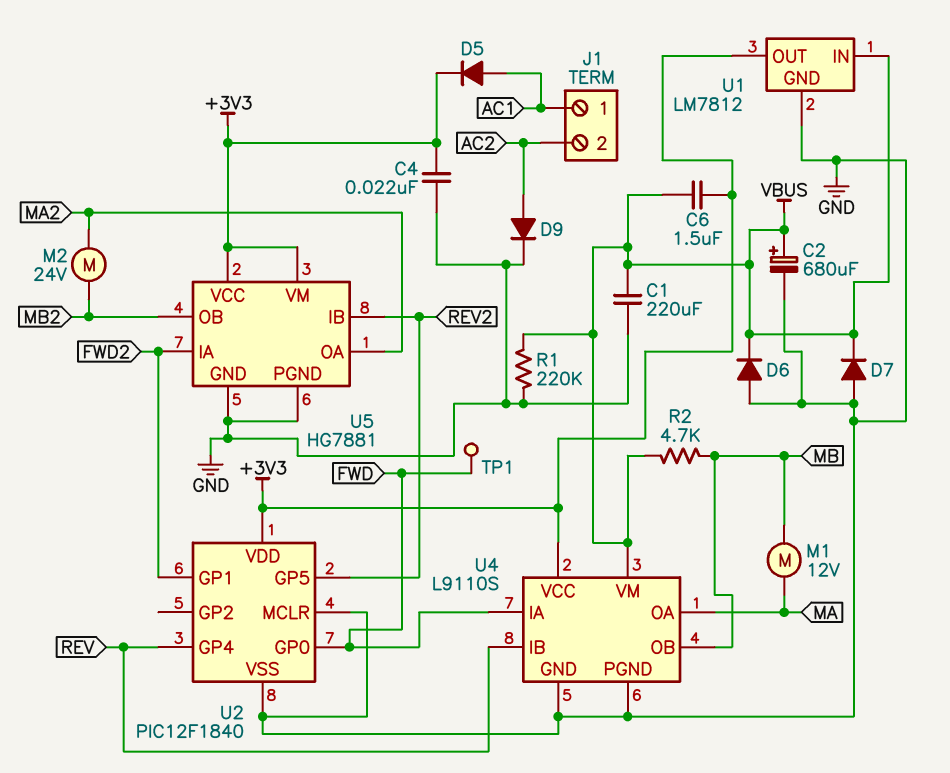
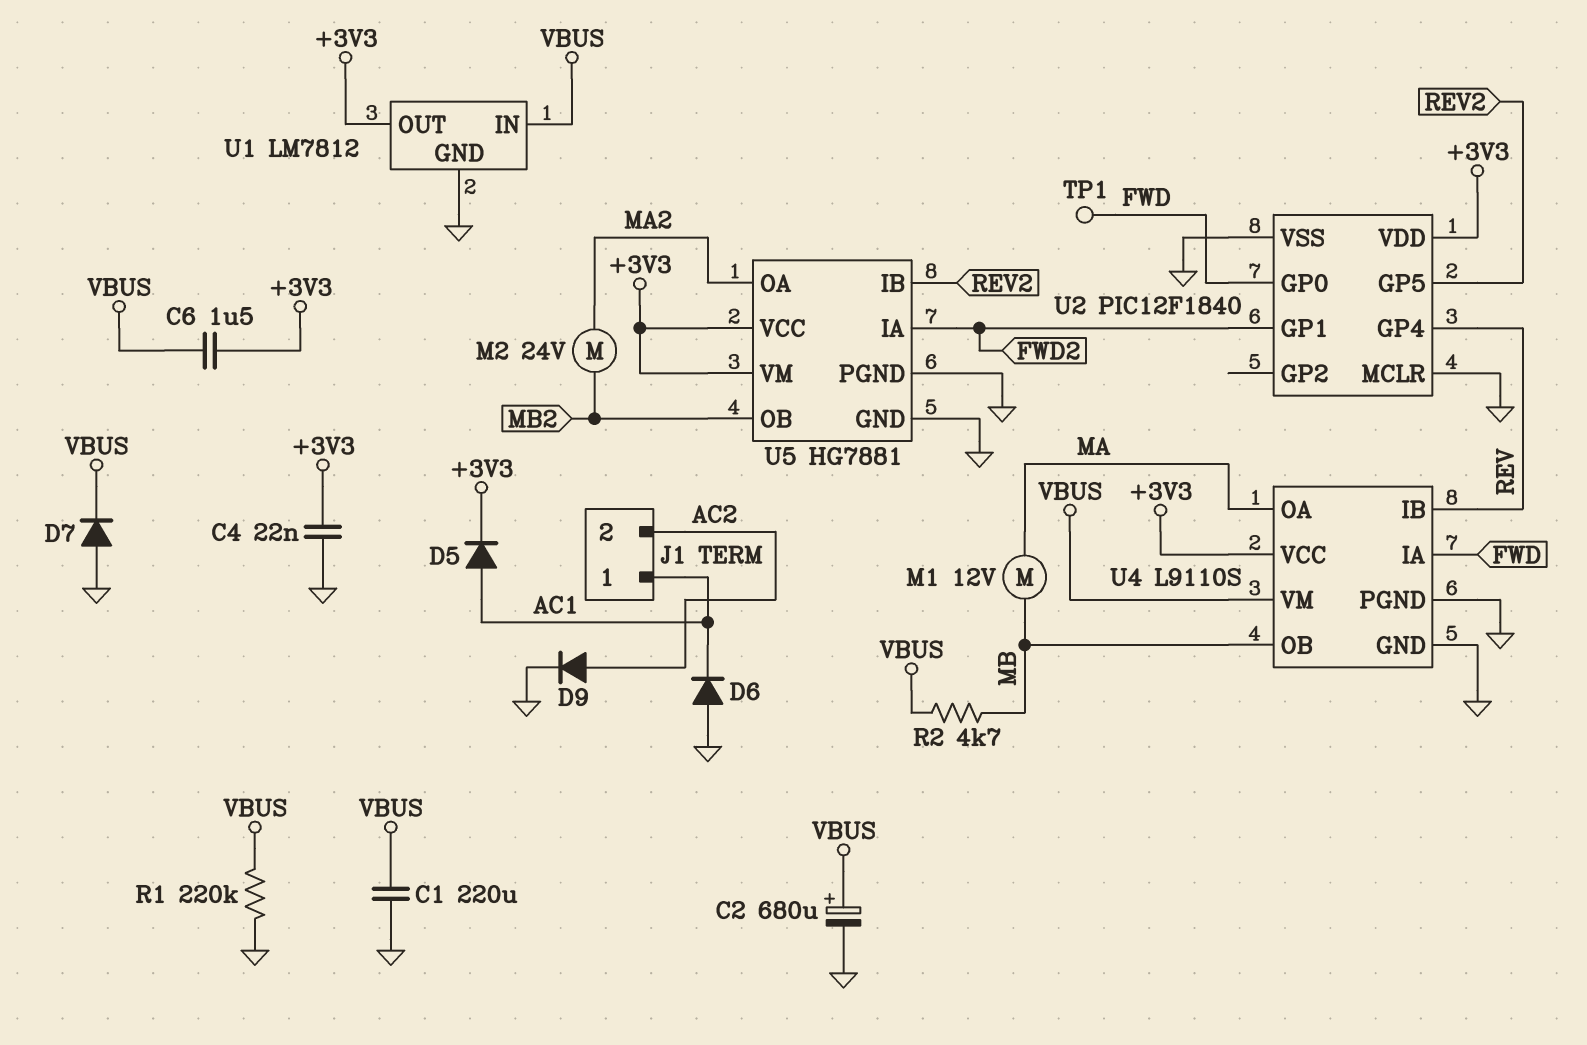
D6: diode (A GND, K VBUS) -> diode (A GND, K AC1)

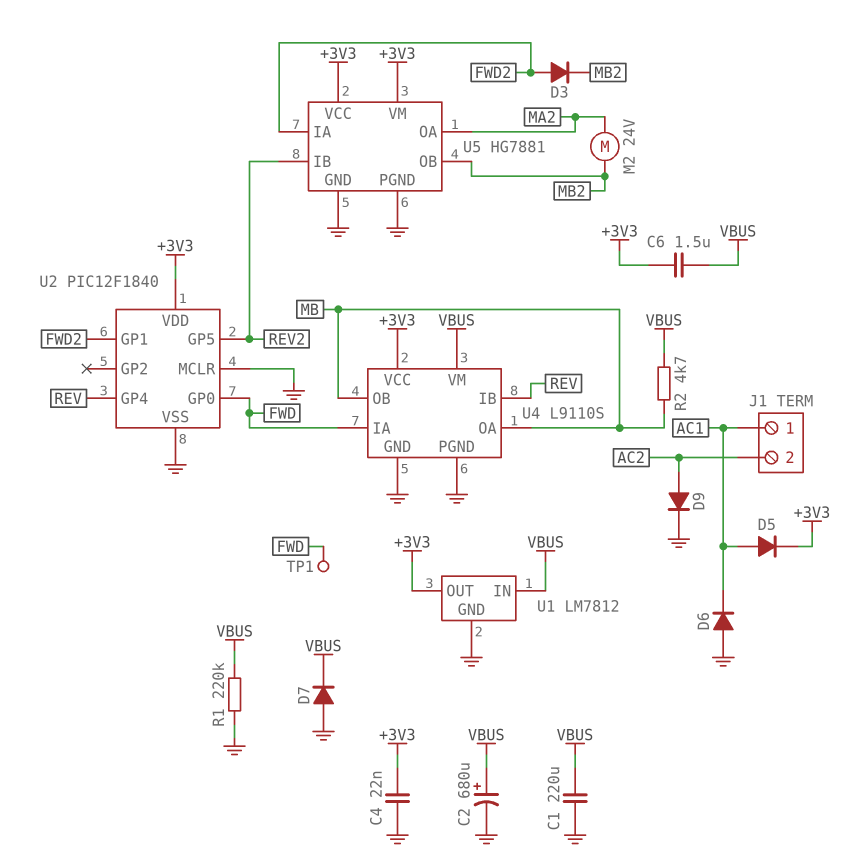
D3: none -> diode (A FWD2, K MB2)
M1: motor 12V (MA, MB) -> none
U4 pin OA: MA -> MB

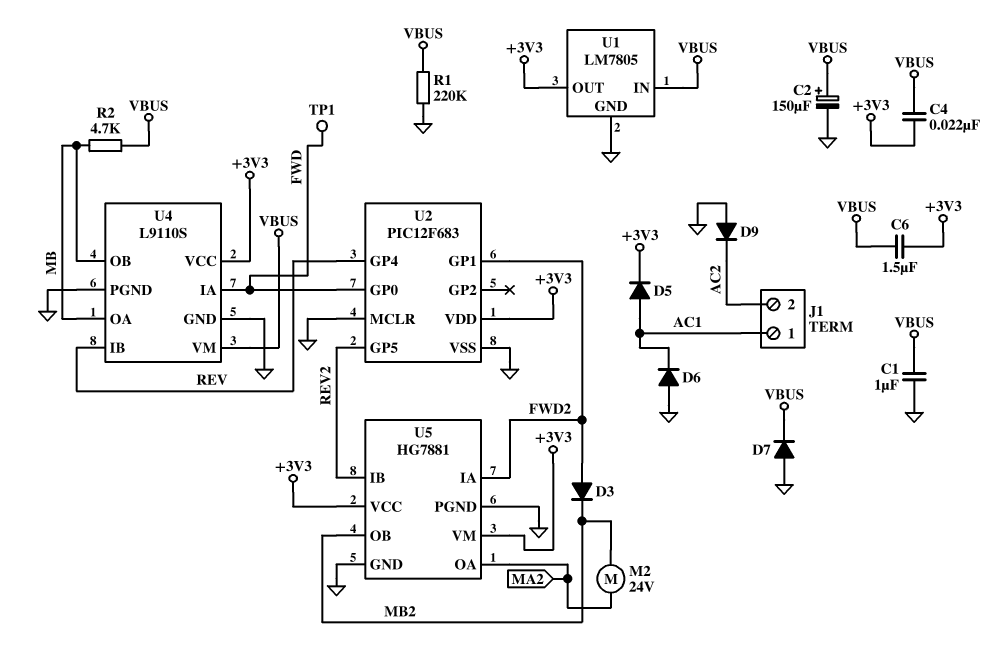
C1: 220uF (GND, VBUS) -> 1uF (GND, VBUS)
C2: 680uF (plus VBUS, minus GND) -> 150uF (plus VBUS, minus GND)
C4: 22nF (+3V3, GND) -> 22nF (+3V3, VBUS)
D9: diode (A AC2, K GND) -> diode (A GND, K AC2)
U1: LM7812 -> LM7805
U2: PIC12F1840 -> PIC12F683

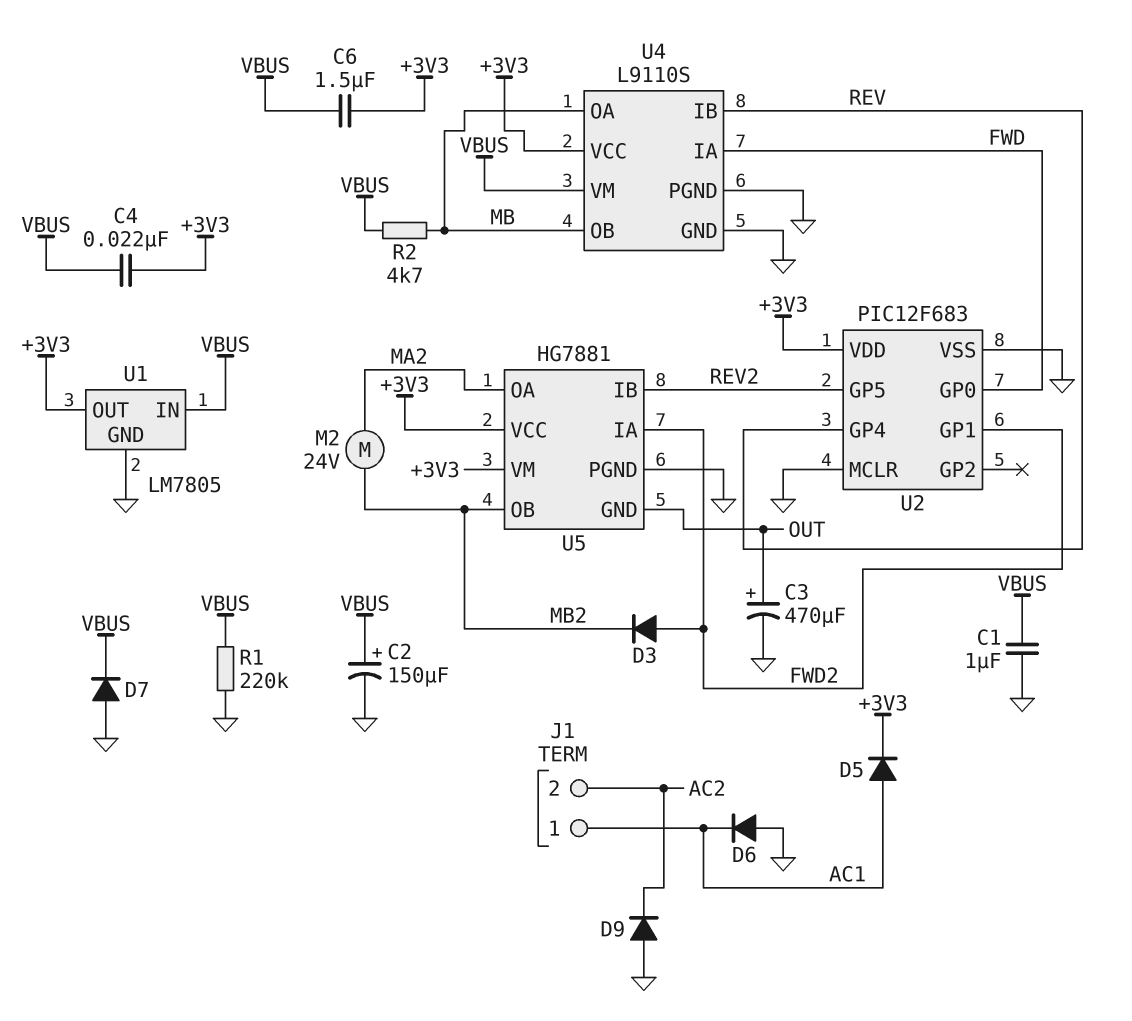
C3: none -> 470uF (plus OUT, minus GND)
TP1: test point (FWD) -> none
U5 pin GND: GND -> OUT

